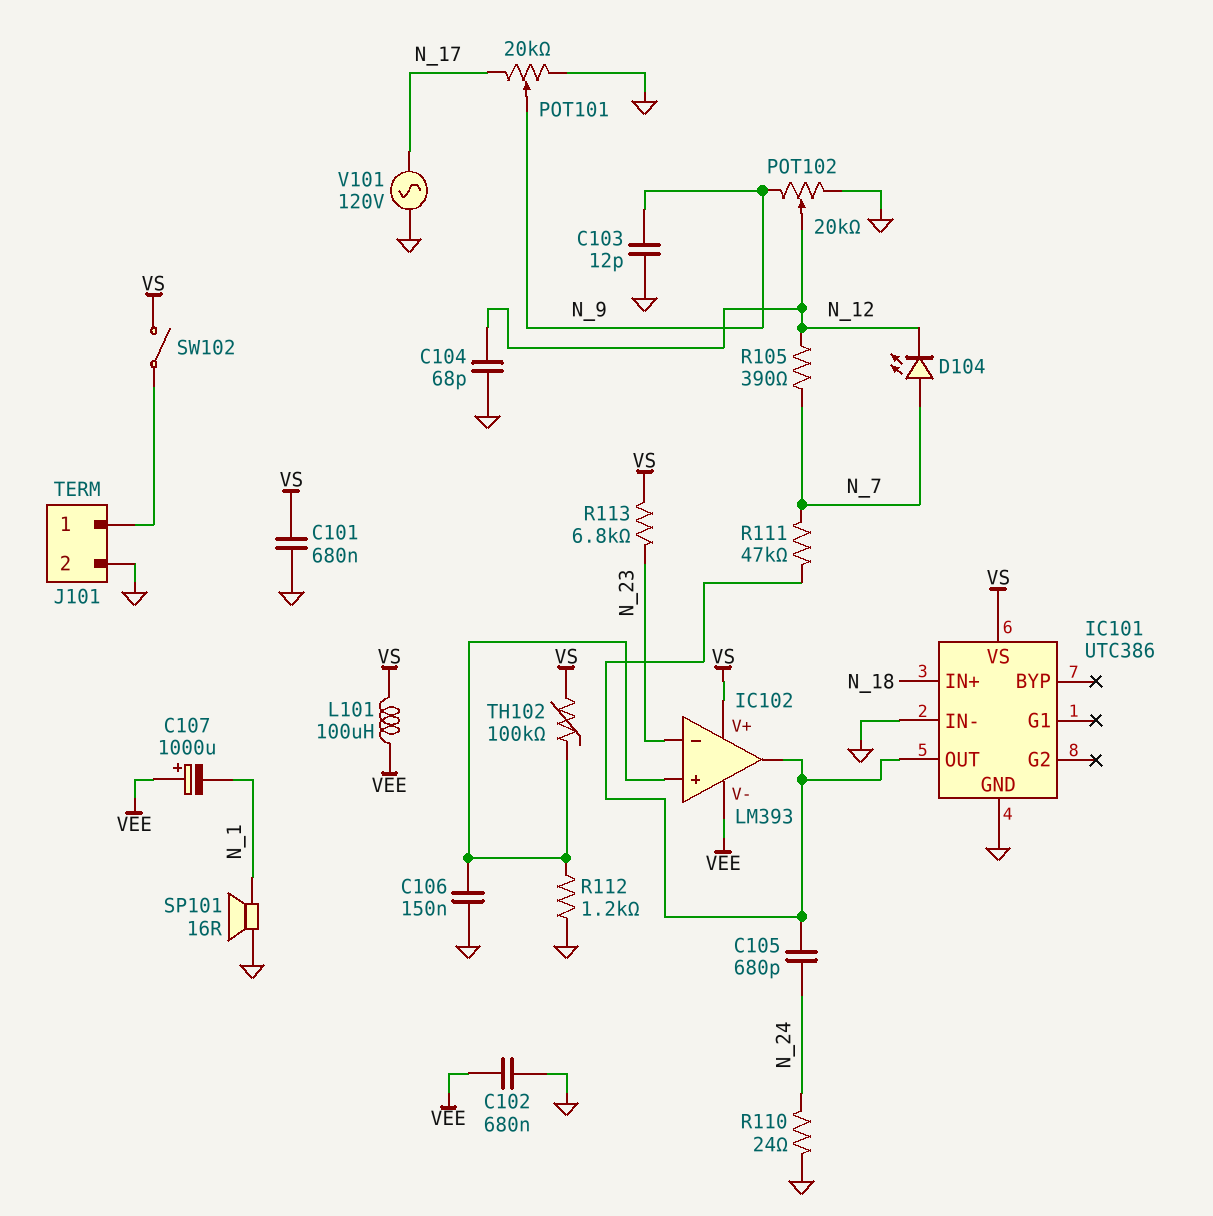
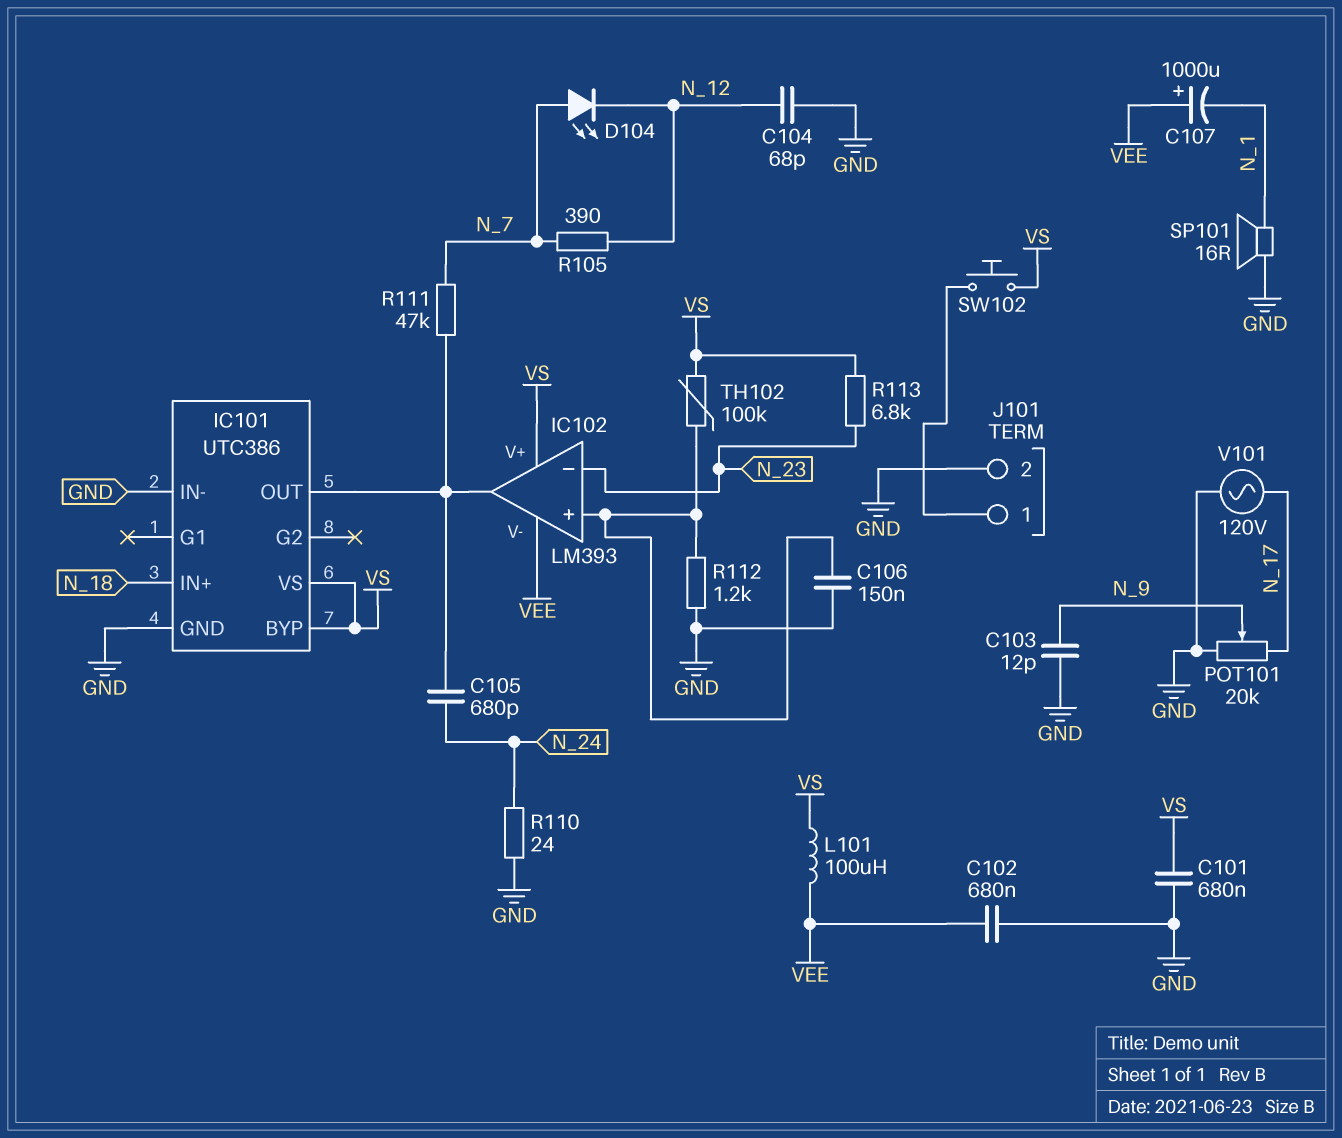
IC101 pin BYP: none -> VS
POT102: 20k (GND, N_9, wiper N_12) -> none
SW102: switch (J101/1, VS) -> button (J101/1, VS)

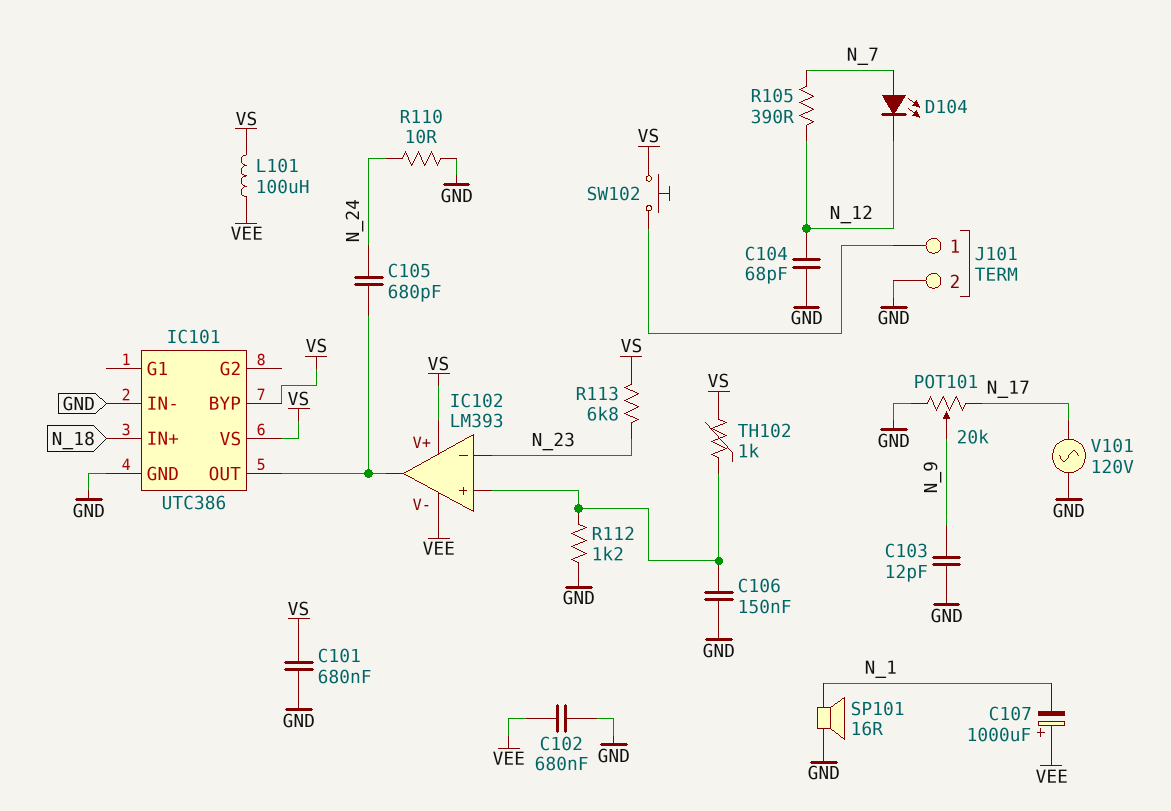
R110: 24 (GND, N_24) -> 10 (GND, N_24)
R111: 47k (IC101/OUT, N_7) -> none
TH102: 100k (IC102/in+, VS) -> 1k (IC102/in+, VS)

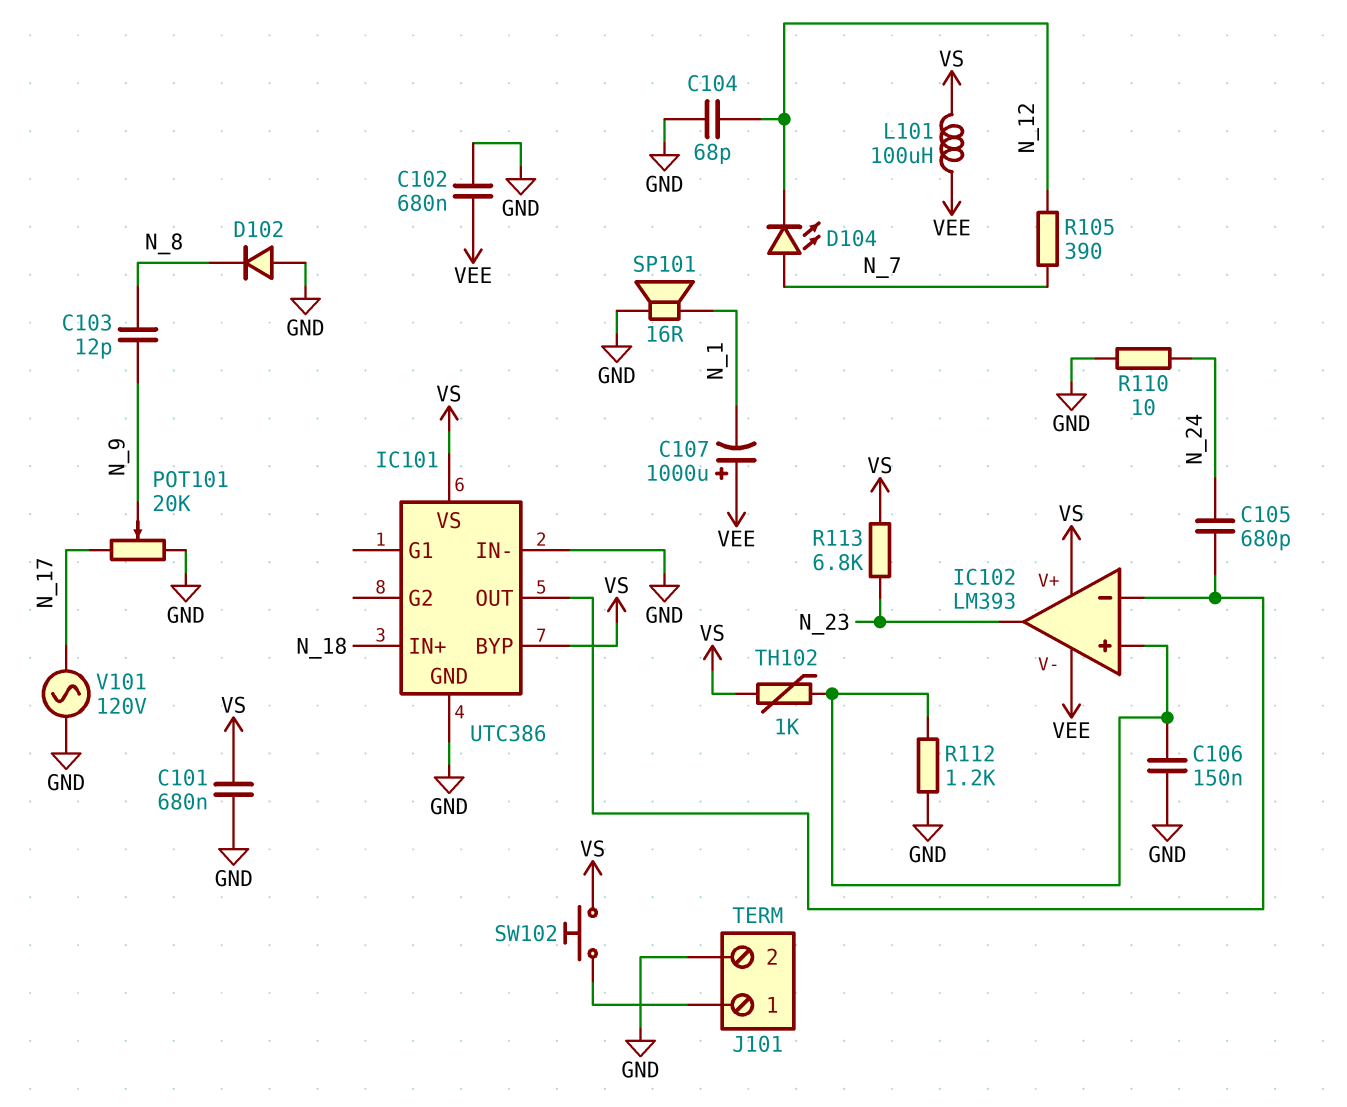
C103: 12pF (GND, N_9) -> 12pF (N_8, N_9)
D102: none -> diode (A GND, K N_8)
IC102 pin in-: N_23 -> IC101/OUT
IC102 pin out: IC101/OUT -> N_23

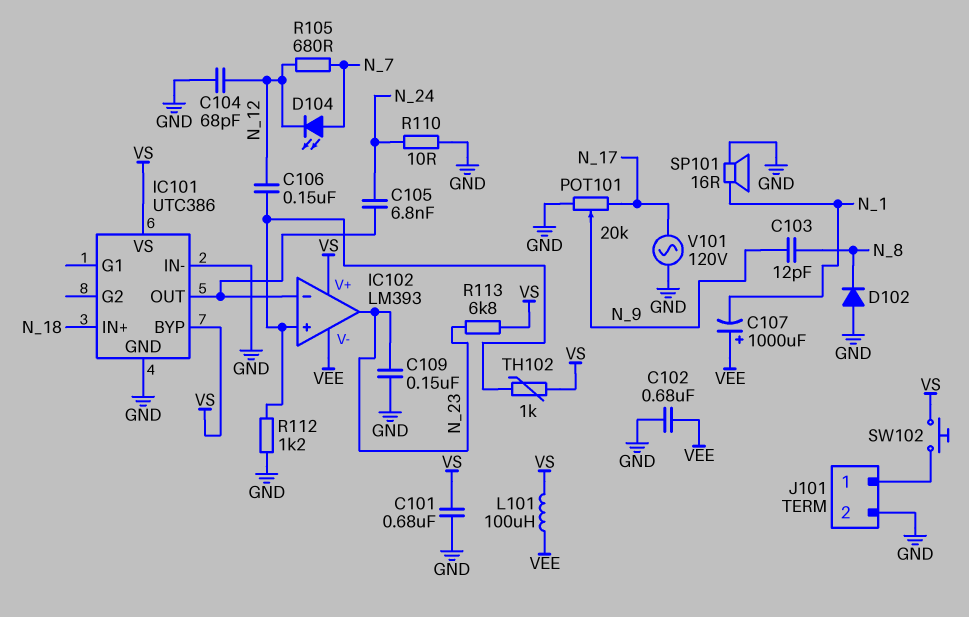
C105: 680pF (IC101/OUT, N_24) -> 6.8nF (IC101/OUT, N_24)
C106: 150nF (GND, IC102/in+) -> 150nF (IC102/in+, N_12)
C109: none -> 150nF (GND, N_23)
R105: 390 (N_7, N_12) -> 680 (N_7, N_12)

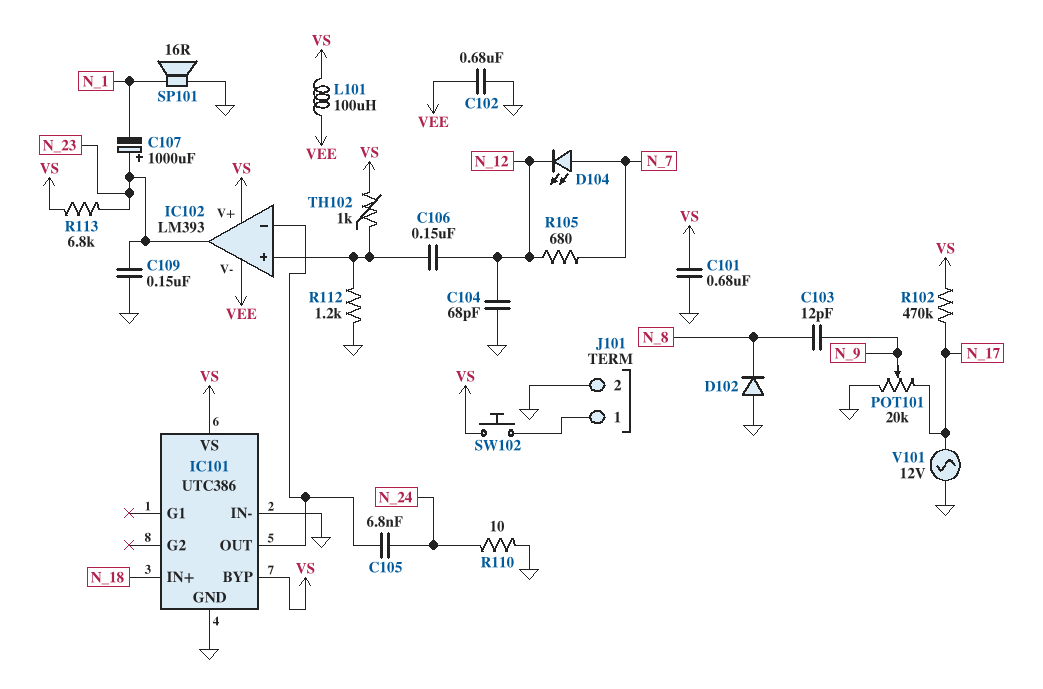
C107: 1000uF (plus VEE, minus N_1) -> 1000uF (plus N_23, minus N_1)
R102: none -> 470k (N_17, VS)
V101: AC 120V (GND, N_17) -> AC 12V (GND, N_17)

